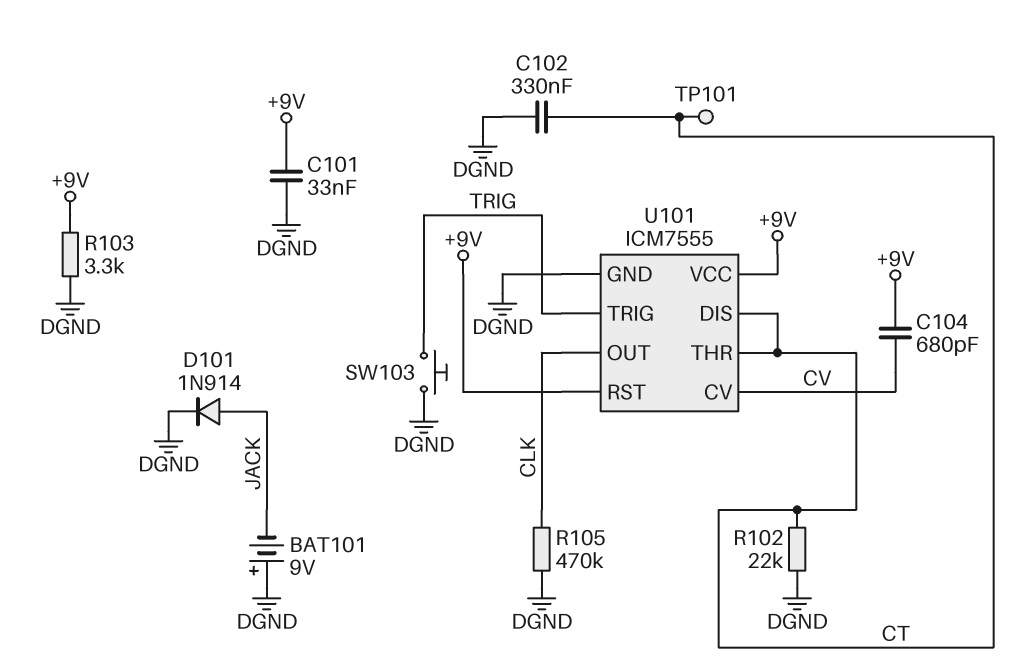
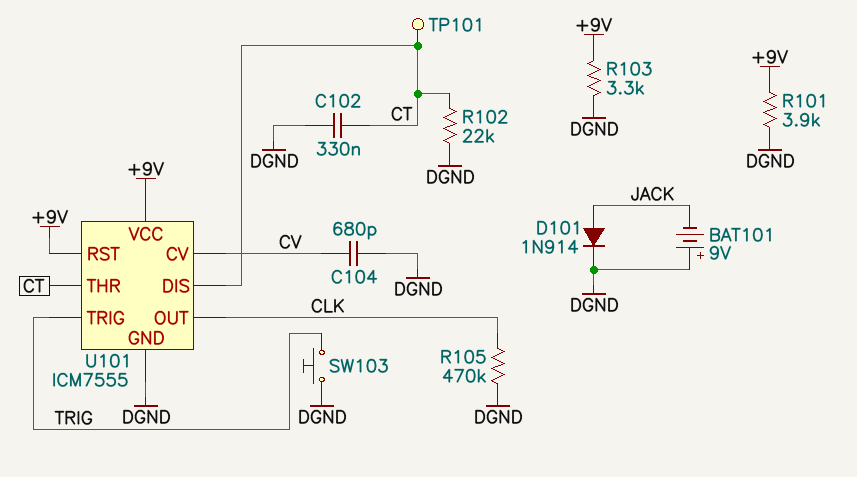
C101: 33nF (+9V, DGND) -> none
C104: 680pF (+9V, CV) -> 680pF (CV, DGND)
R101: none -> 3.9k (+9V, DGND)

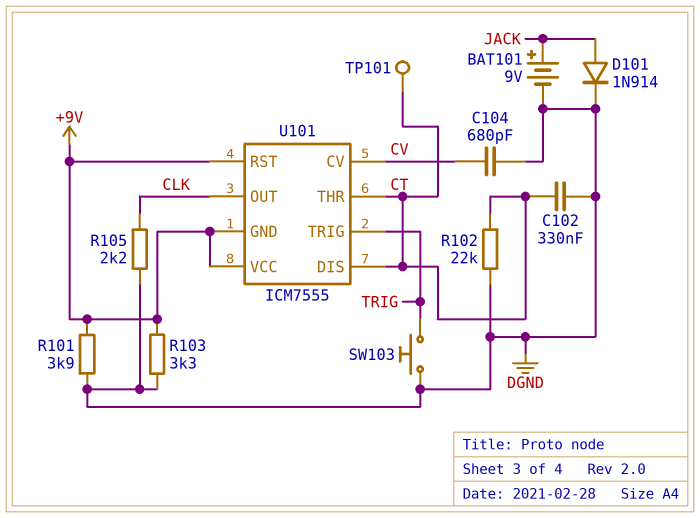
BAT101: 9V (plus DGND, minus JACK) -> 9V (plus JACK, minus DGND)
R105: 470k (CLK, DGND) -> 2.2k (CLK, DGND)
U101 pin GND: DGND -> +9V

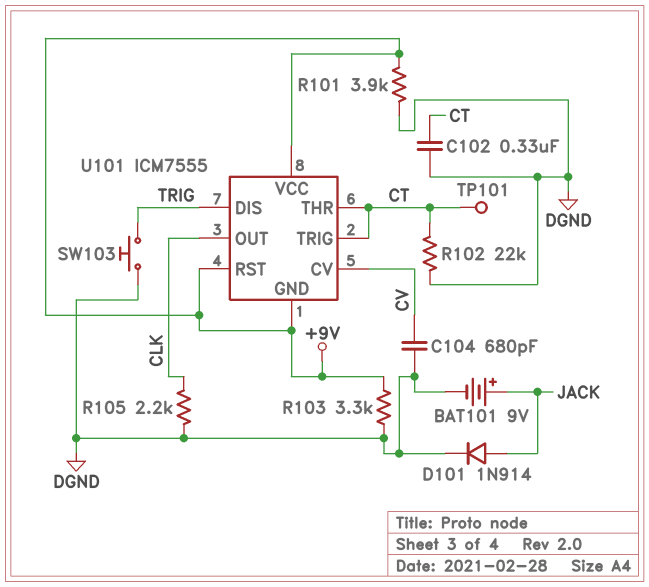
U101 pin DIS: CT -> TRIG
U101 pin TRIG: TRIG -> CT

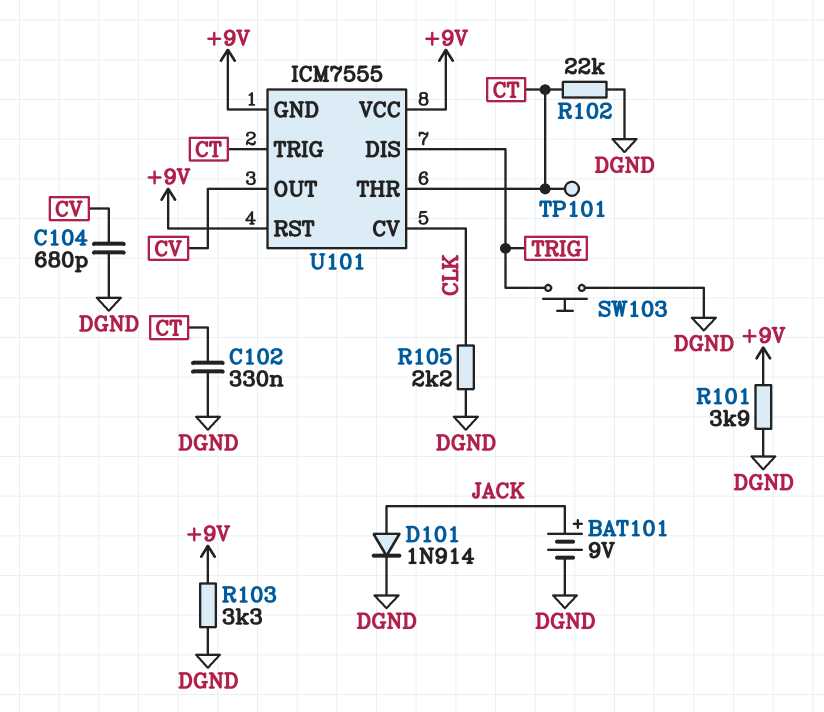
U101 pin CV: CV -> CLK
U101 pin OUT: CLK -> CV

